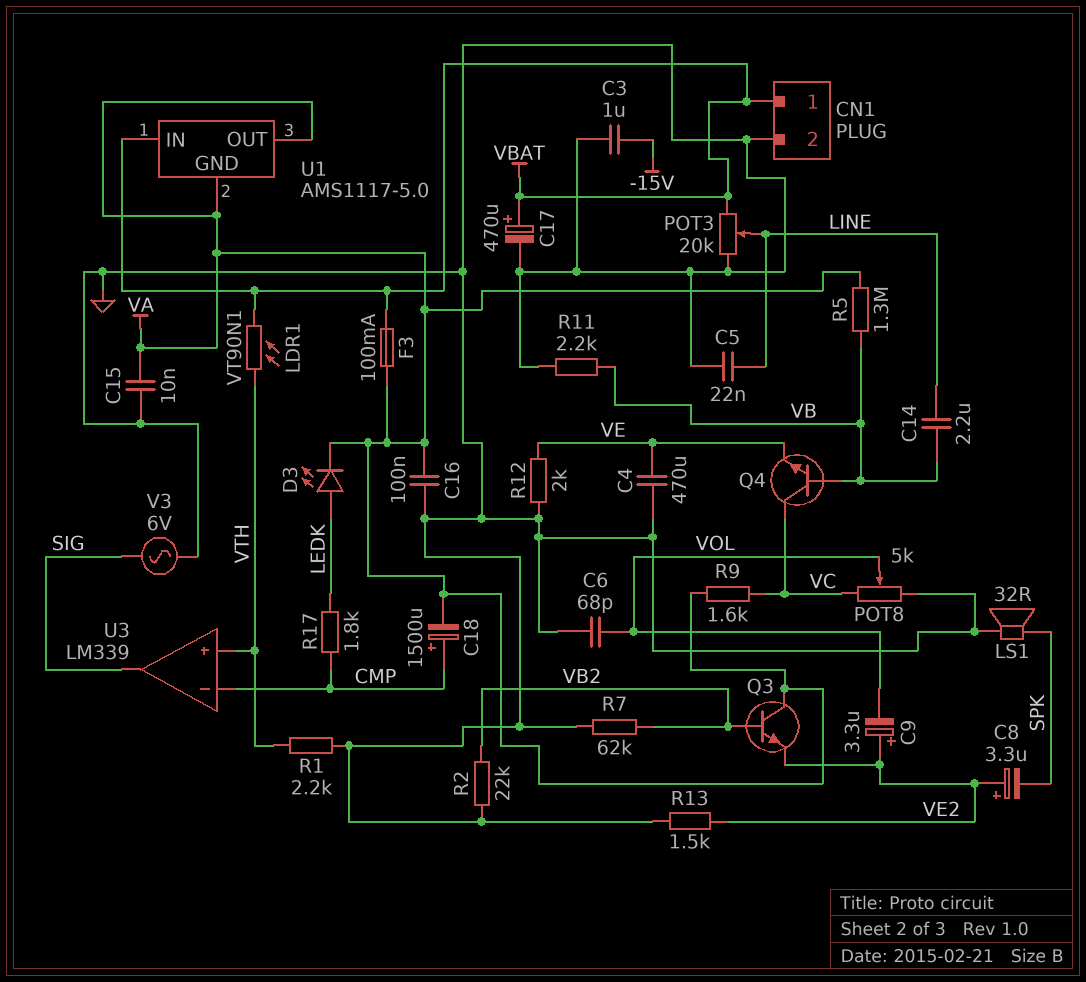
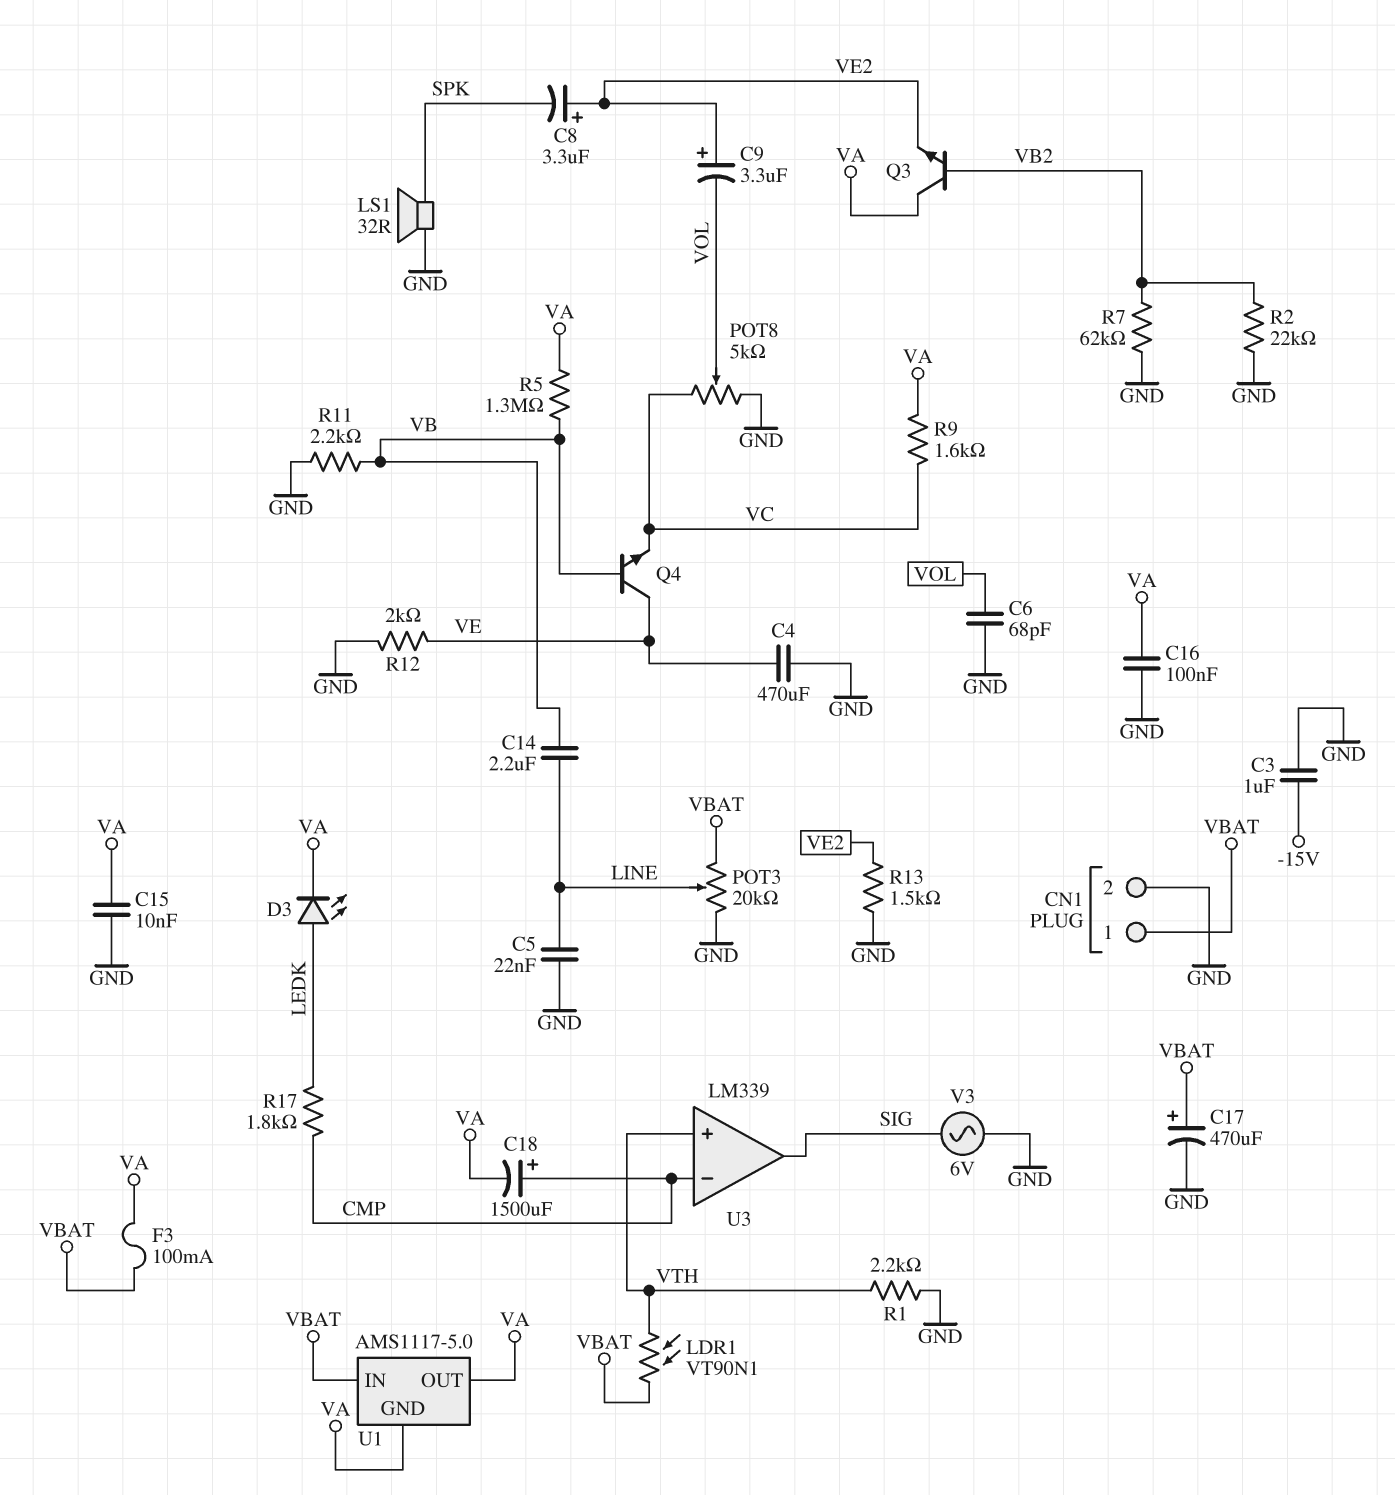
Q4: NPN (B VB, C VC, E VE) -> NPN (B VB, C VE, E VC)

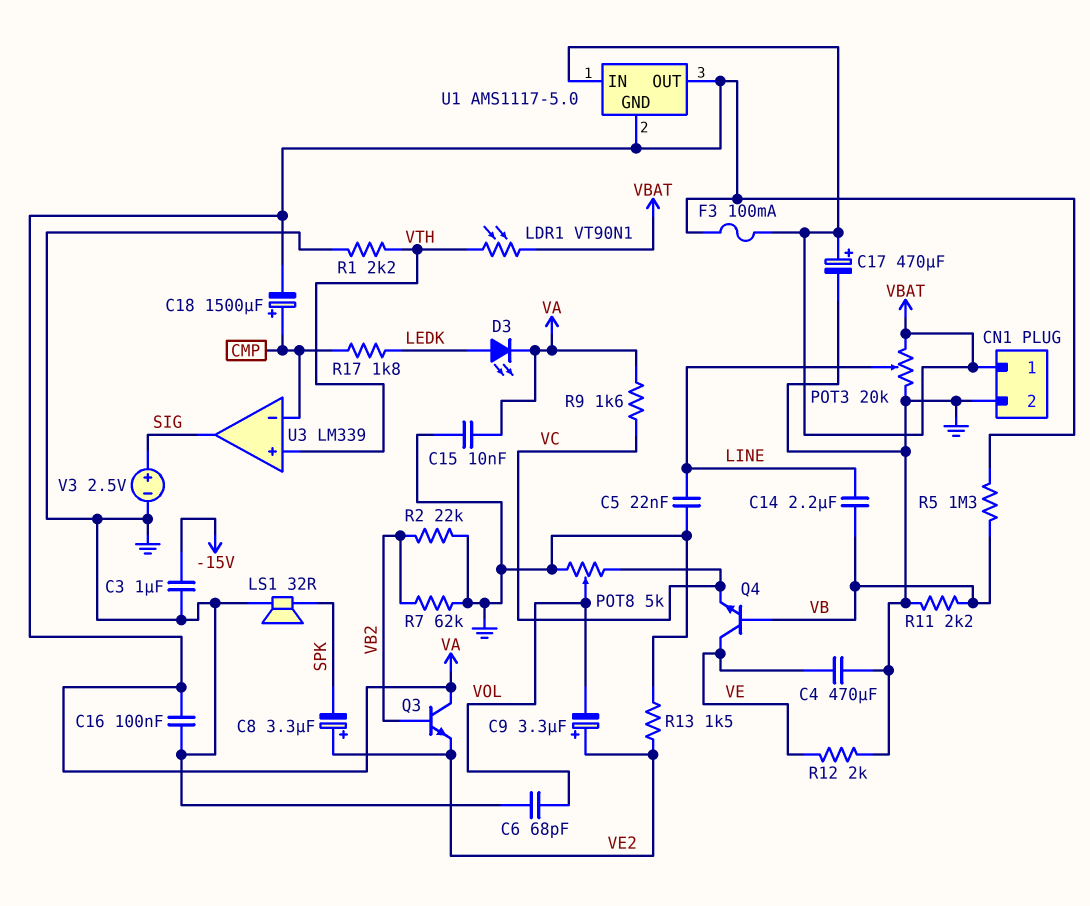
V3: AC 6V (GND, SIG) -> 2.5V (plus SIG, minus GND)

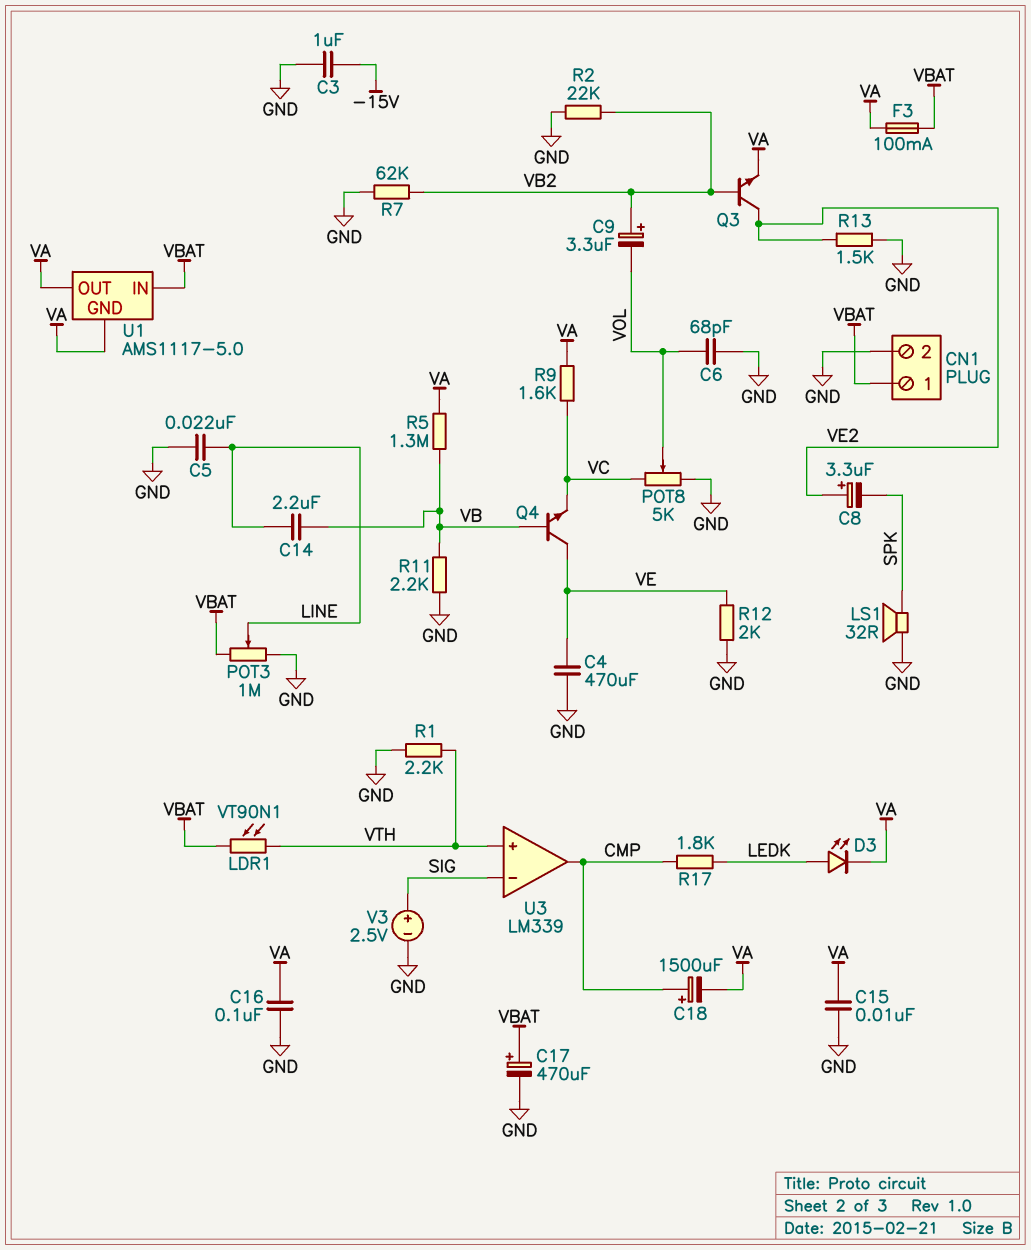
C9: 3.3uF (plus VE2, minus VOL) -> 3.3uF (plus VB2, minus VOL)
POT3: 20k (GND, VBAT, wiper LINE) -> 1M (GND, VBAT, wiper LINE)
Q3: NPN (B VB2, C VA, E VE2) -> NPN (B VB2, C VE2, E VA)
U3 pin in-: CMP -> SIG
U3 pin out: SIG -> CMP

